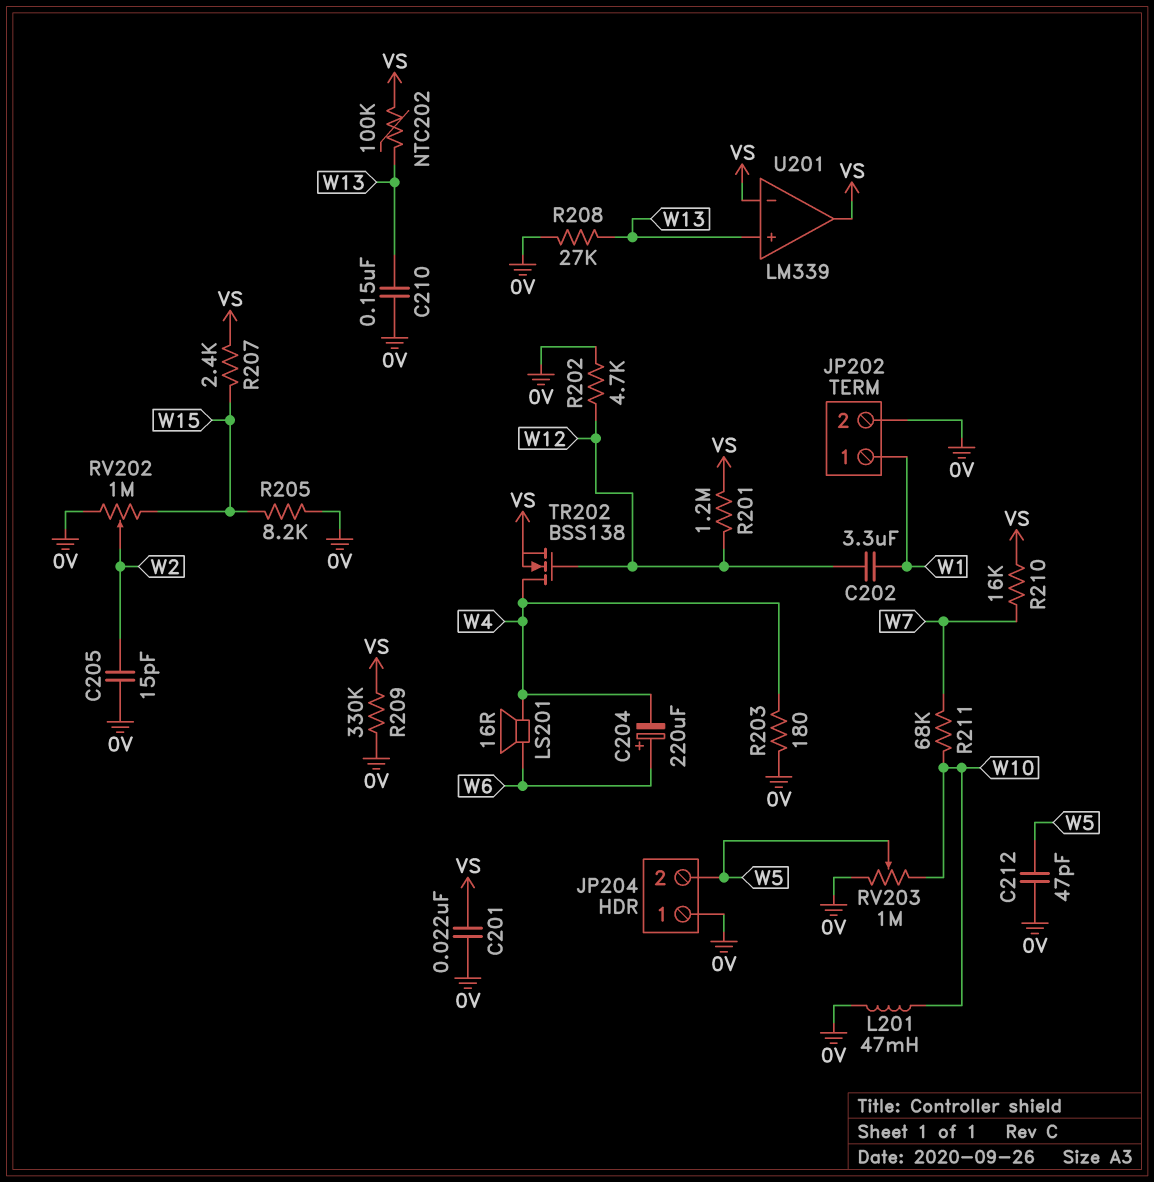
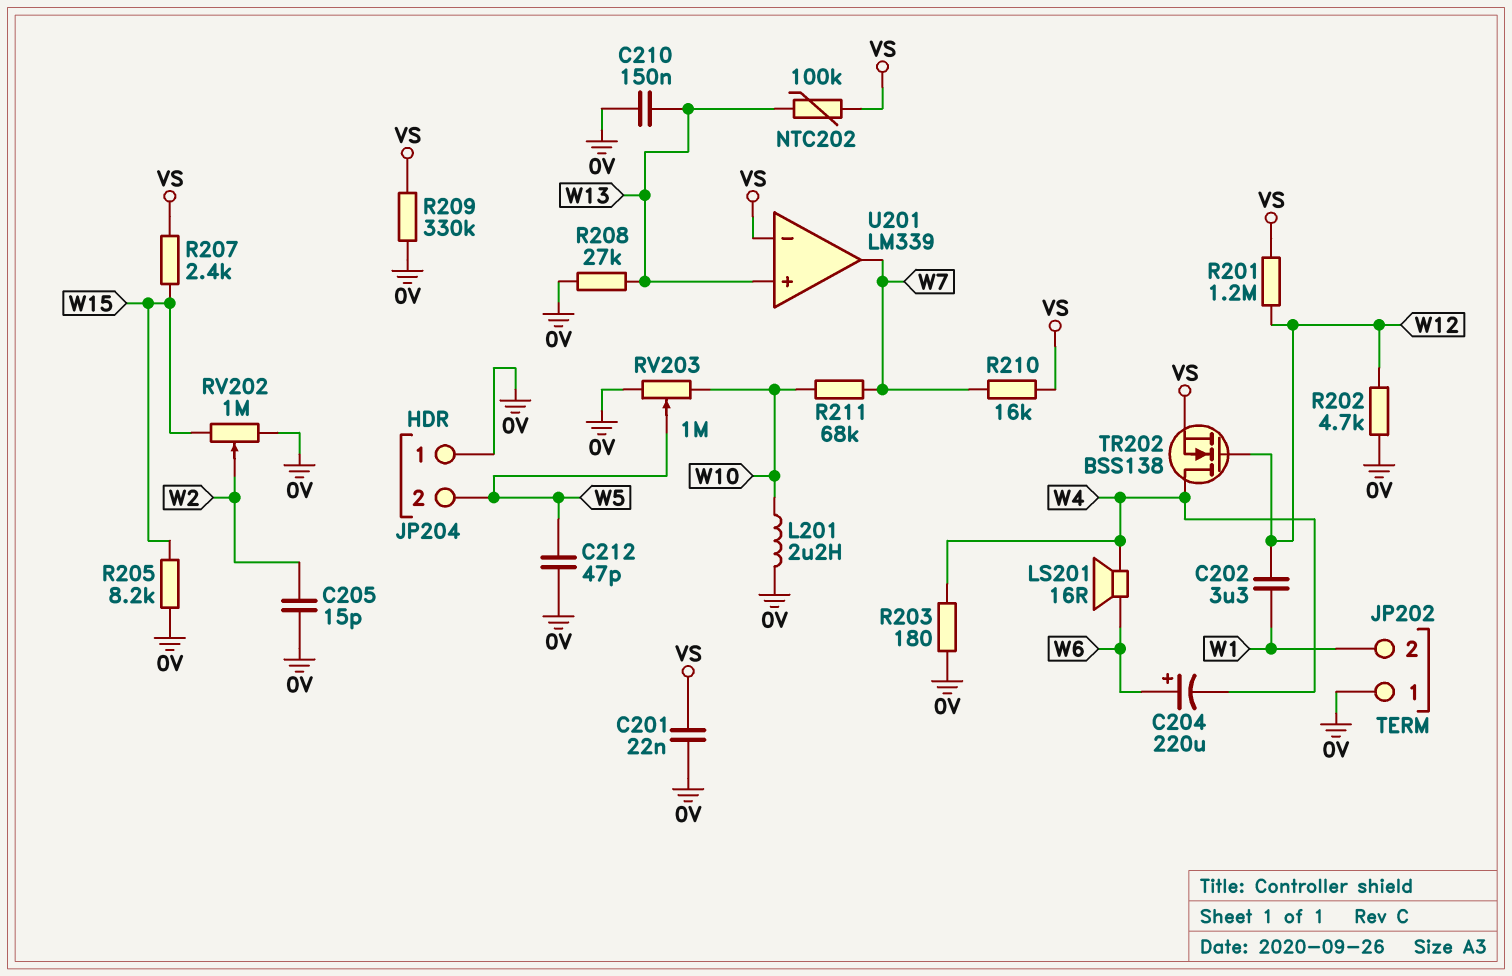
JP202 pin 1: W1 -> 0V
JP202 pin 2: 0V -> W1
L201: 47mH (0V, W10) -> 2.2uH (0V, W10)
U201 pin out: VS -> W7

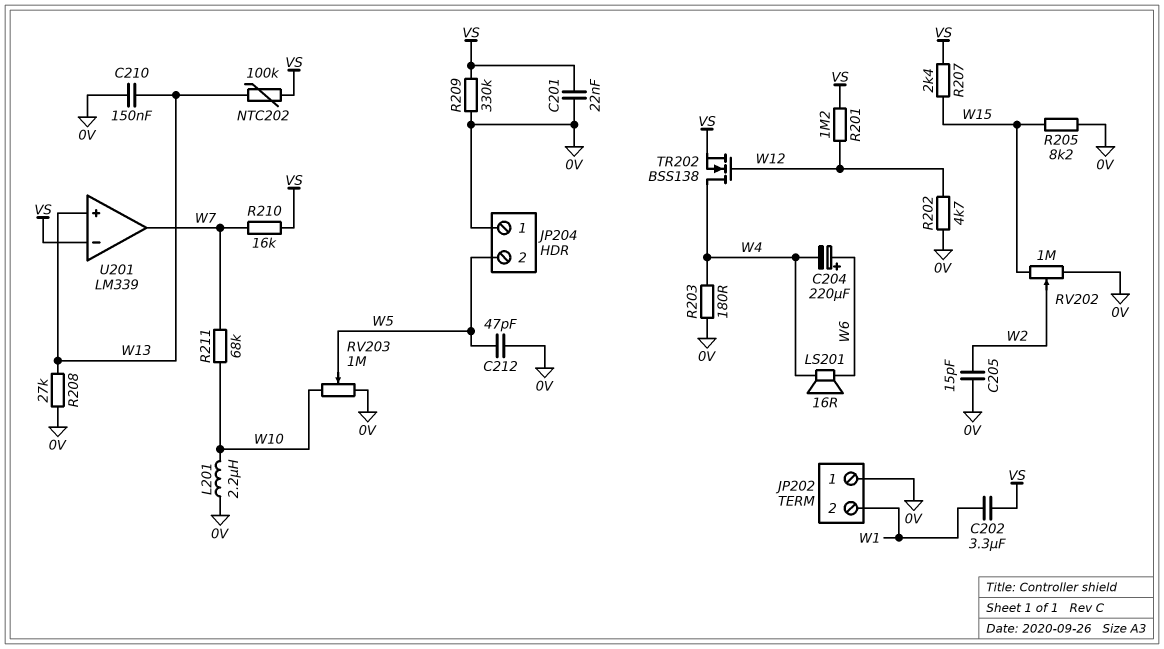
C202: 3.3uF (W1, W12) -> 3.3uF (VS, W1)

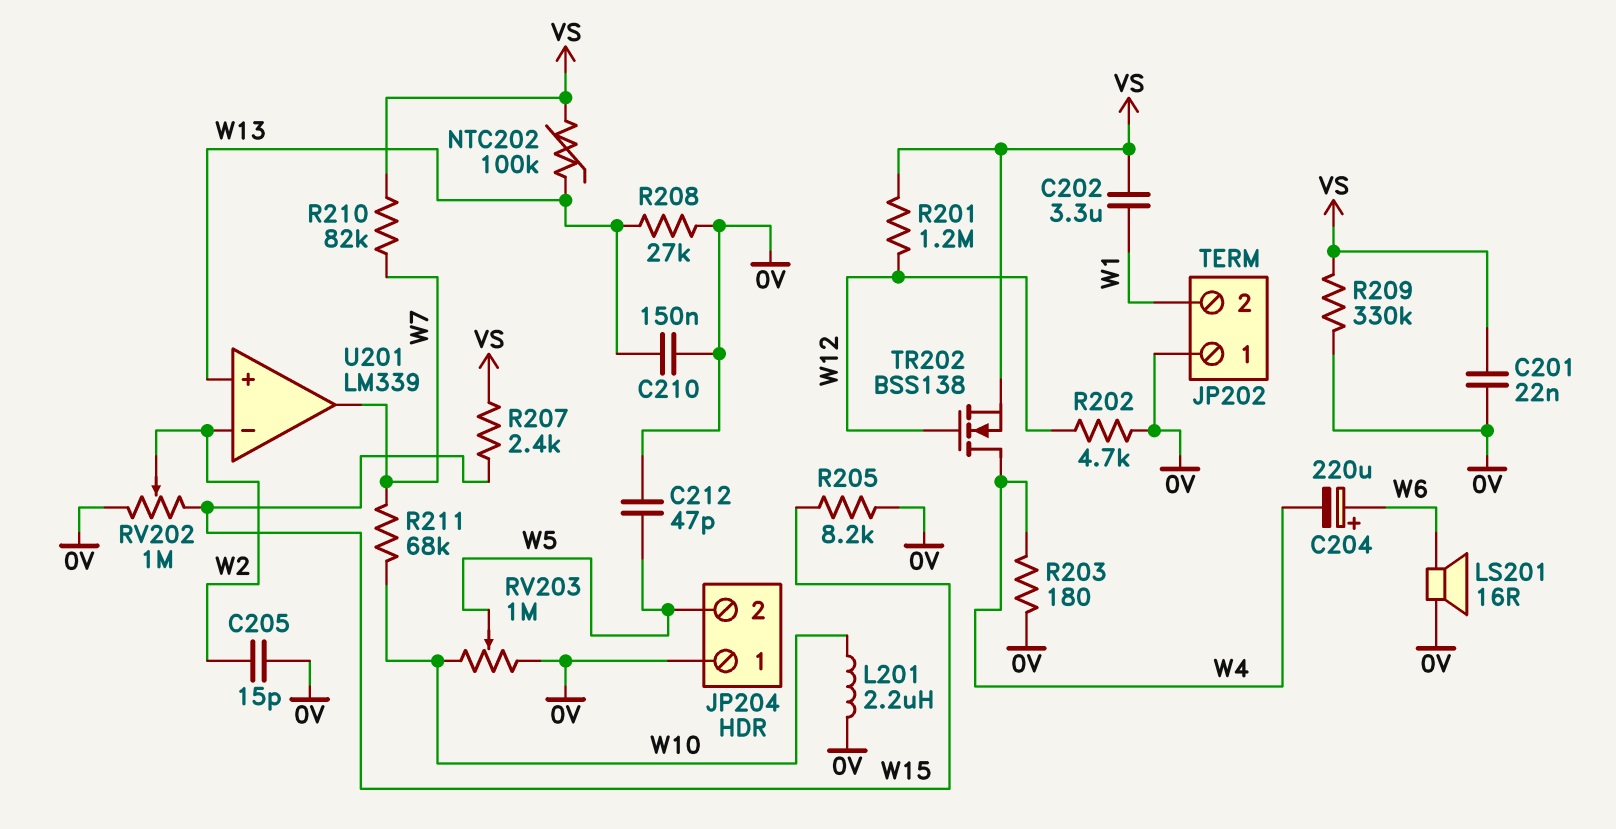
LS201: speaker 16R (W4, W6) -> speaker 16R (0V, W6)
R210: 16k (VS, W7) -> 82k (VS, W7)
U201 pin in-: VS -> W2

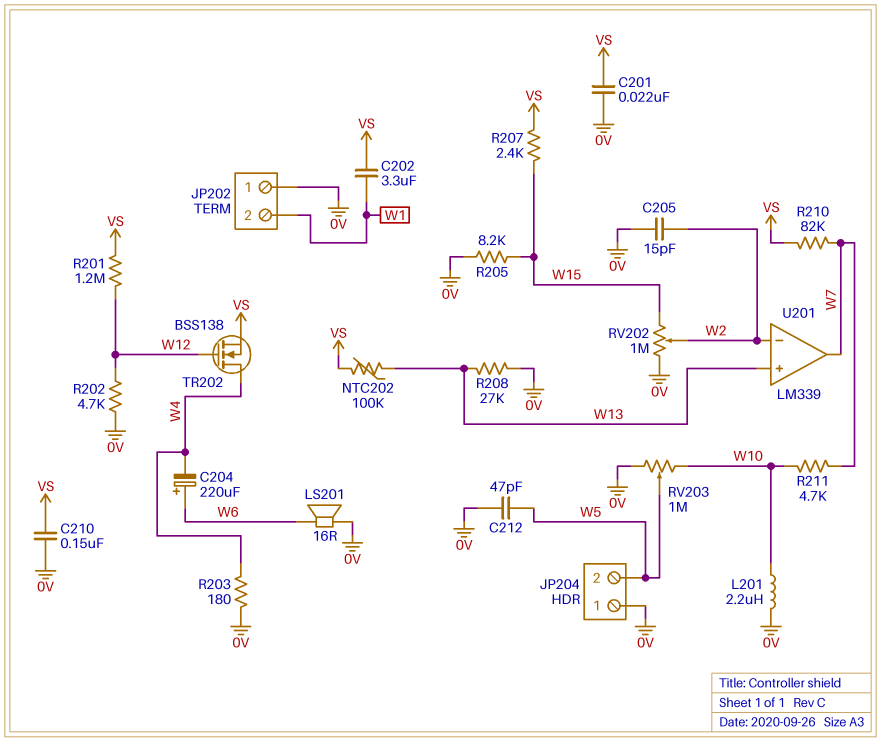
C210: 150nF (0V, W13) -> 150nF (0V, VS)
R209: 330k (0V, VS) -> none
R211: 68k (W7, W10) -> 4.7k (W7, W10)

